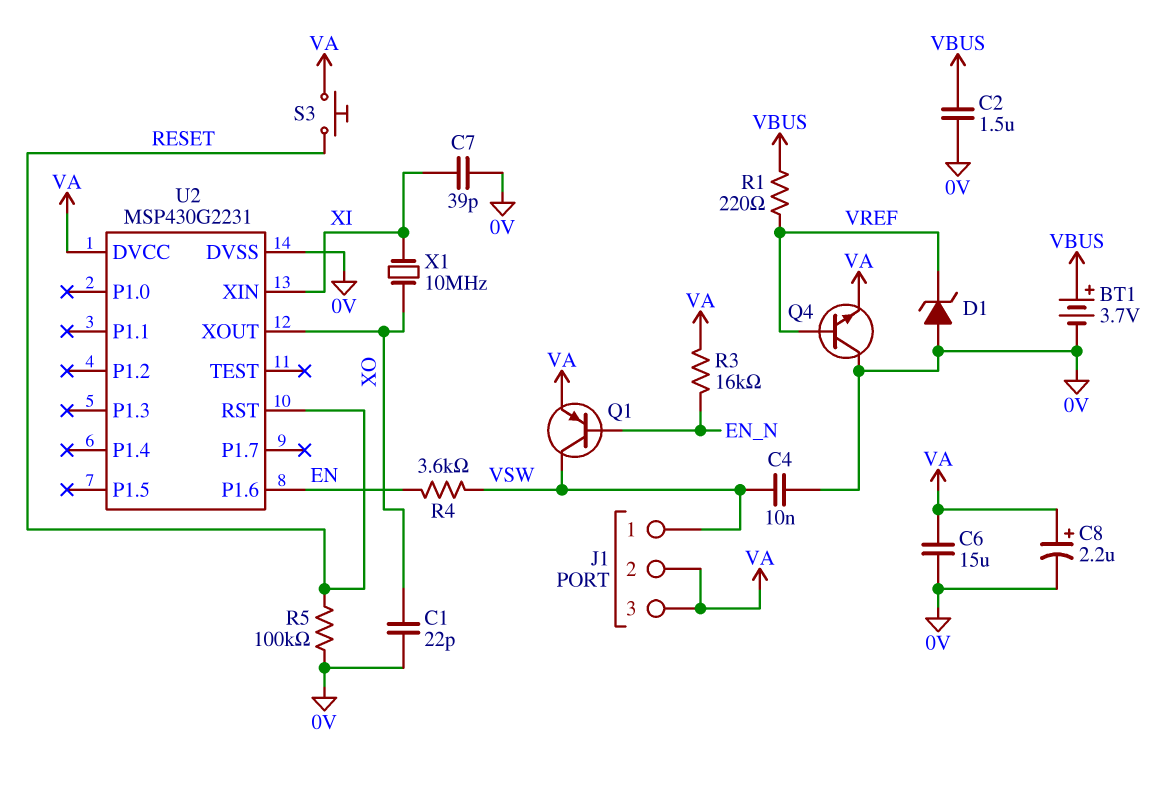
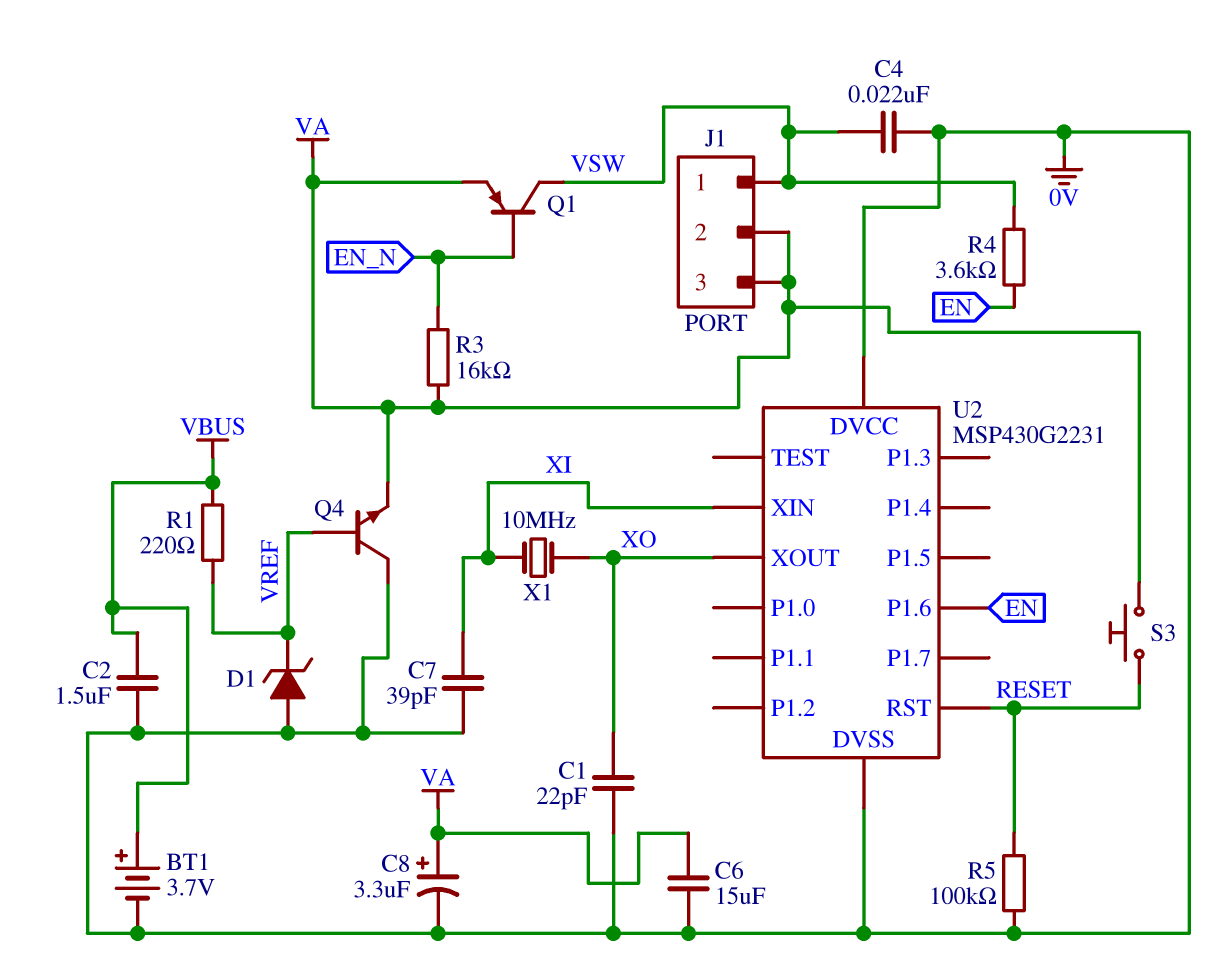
C4: 10nF (0V, VSW) -> 22nF (0V, VSW)
C8: 2.2uF (plus VA, minus 0V) -> 3.3uF (plus VA, minus 0V)
U2 pin DVCC: VA -> 0V

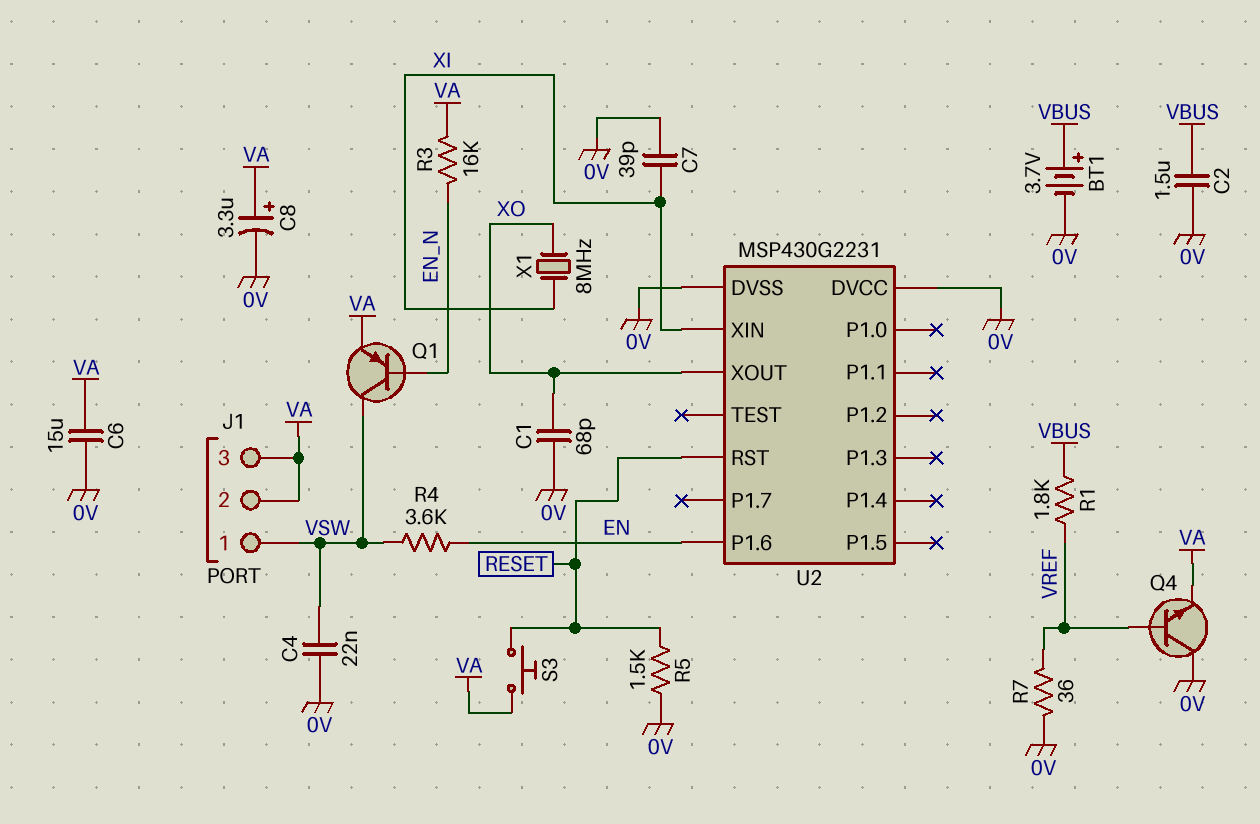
C1: 22pF (0V, XO) -> 68pF (0V, XO)
D1: zener (A 0V, K VREF) -> none
R1: 220 (VBUS, VREF) -> 1.8k (VBUS, VREF)
R5: 100k (0V, RESET) -> 1.5k (0V, RESET)
R7: none -> 36 (0V, VREF)
X1: 10MHz (XI, XO) -> 8MHz (XI, XO)

